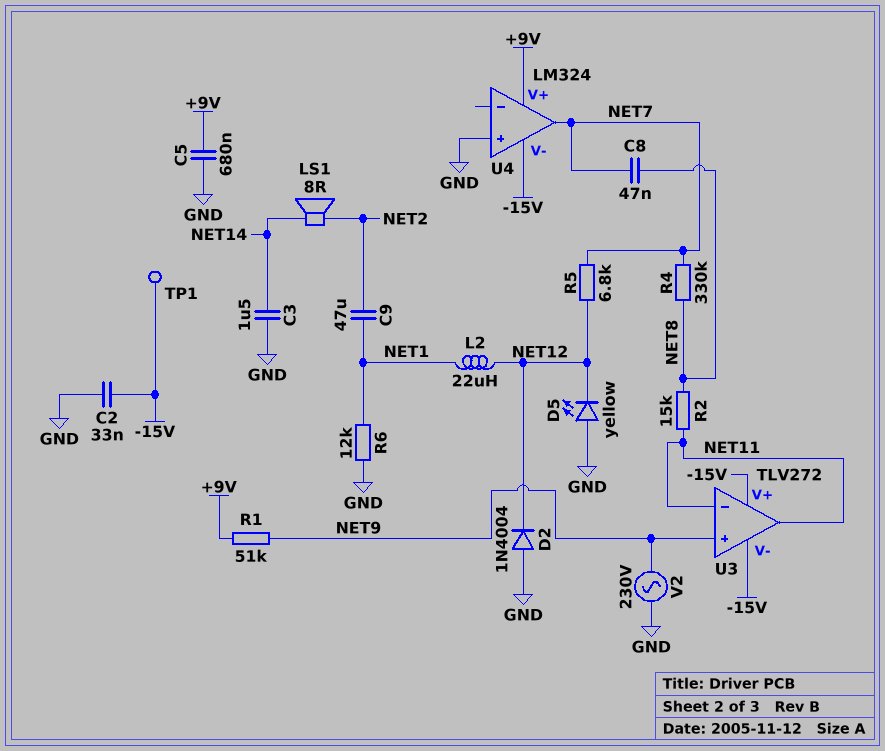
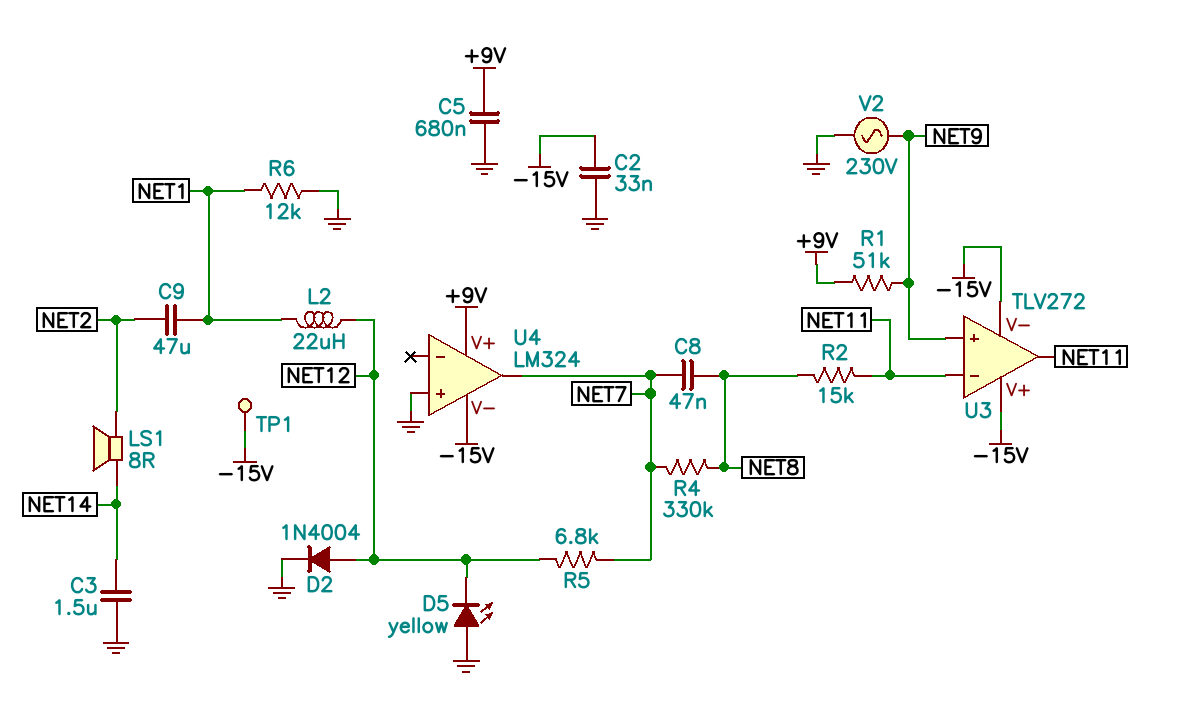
D2: diode 1N4004 (A GND, K NET12) -> diode 1N4004 (A NET12, K GND)

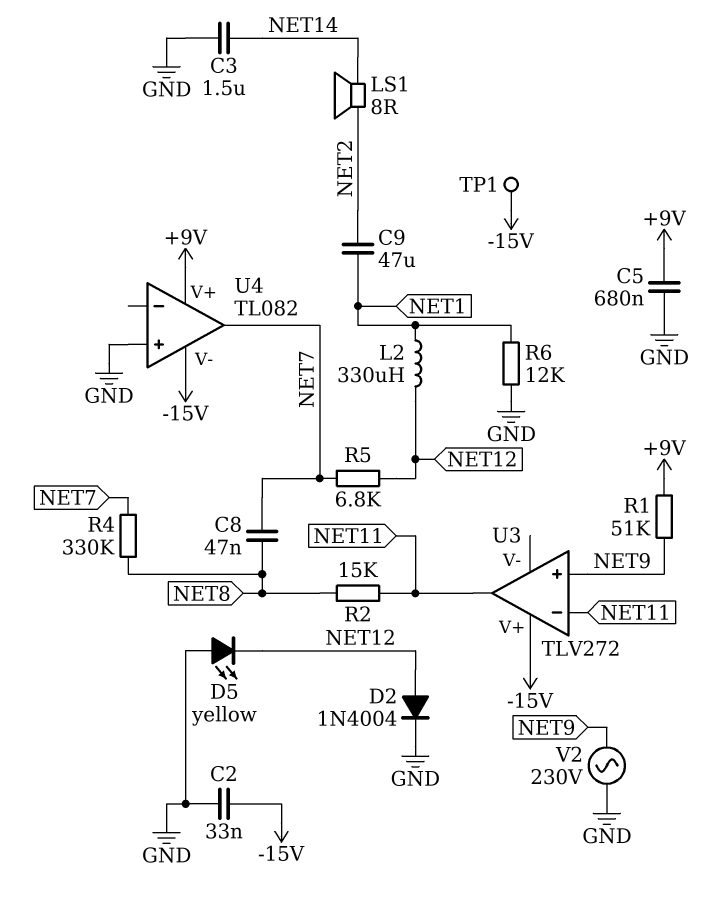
L2: 22uH (NET1, NET12) -> 330uH (NET1, NET12)
U3 pin V-: -15V -> none
U4: LM324 -> TL082

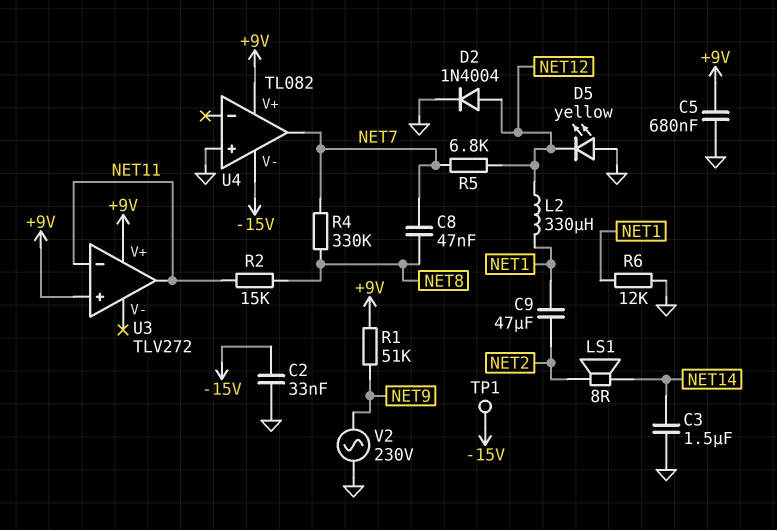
U3 pin V+: -15V -> +9V
U3 pin in+: NET9 -> +9V

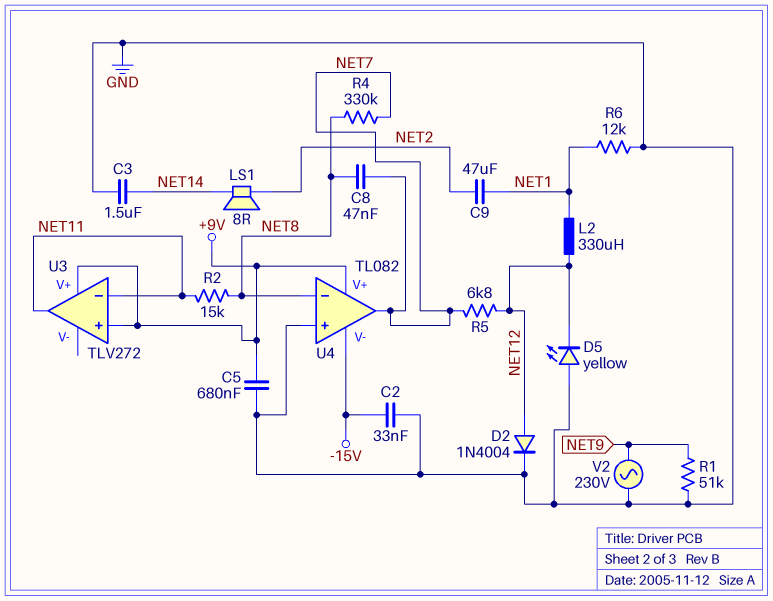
R1: 51k (+9V, NET9) -> 51k (GND, NET9)
TP1: test point (-15V) -> none
U4 pin in-: none -> NET8

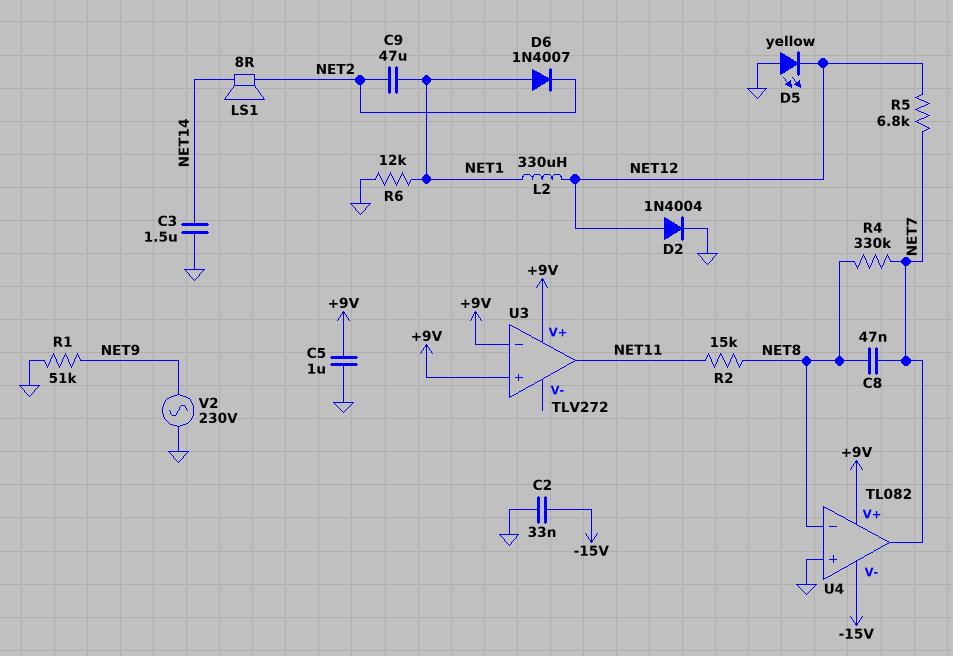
C5: 680nF (+9V, GND) -> 1uF (+9V, GND)
D6: none -> diode 1N4007 (A NET1, K NET2)
U3 pin in-: NET11 -> +9V

